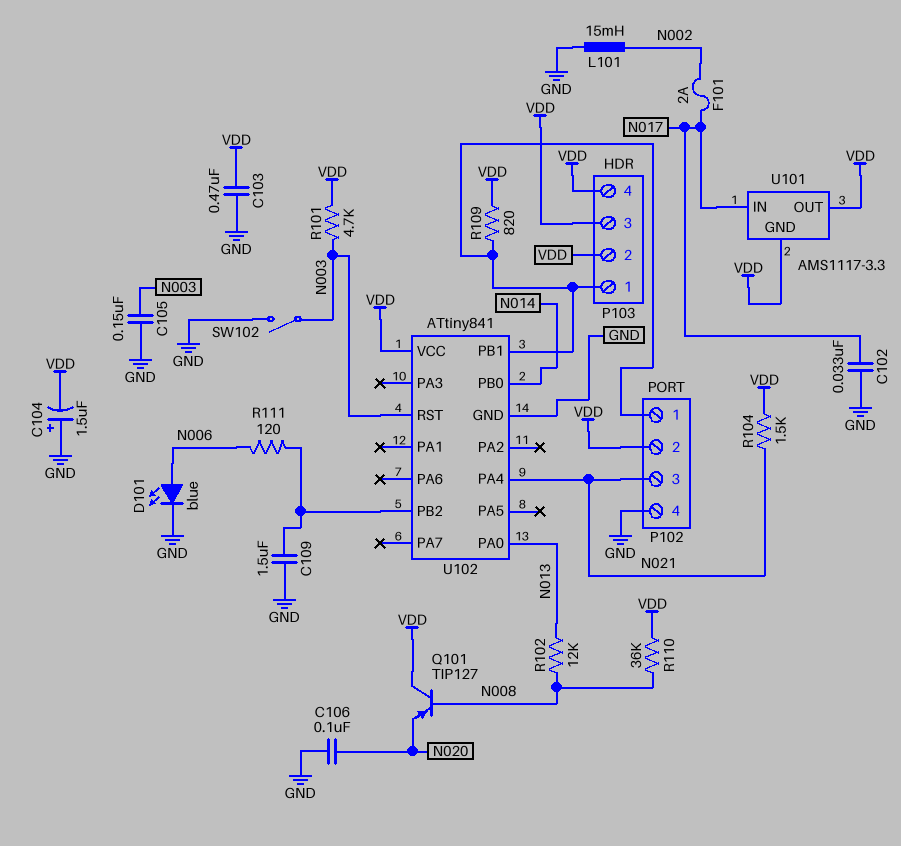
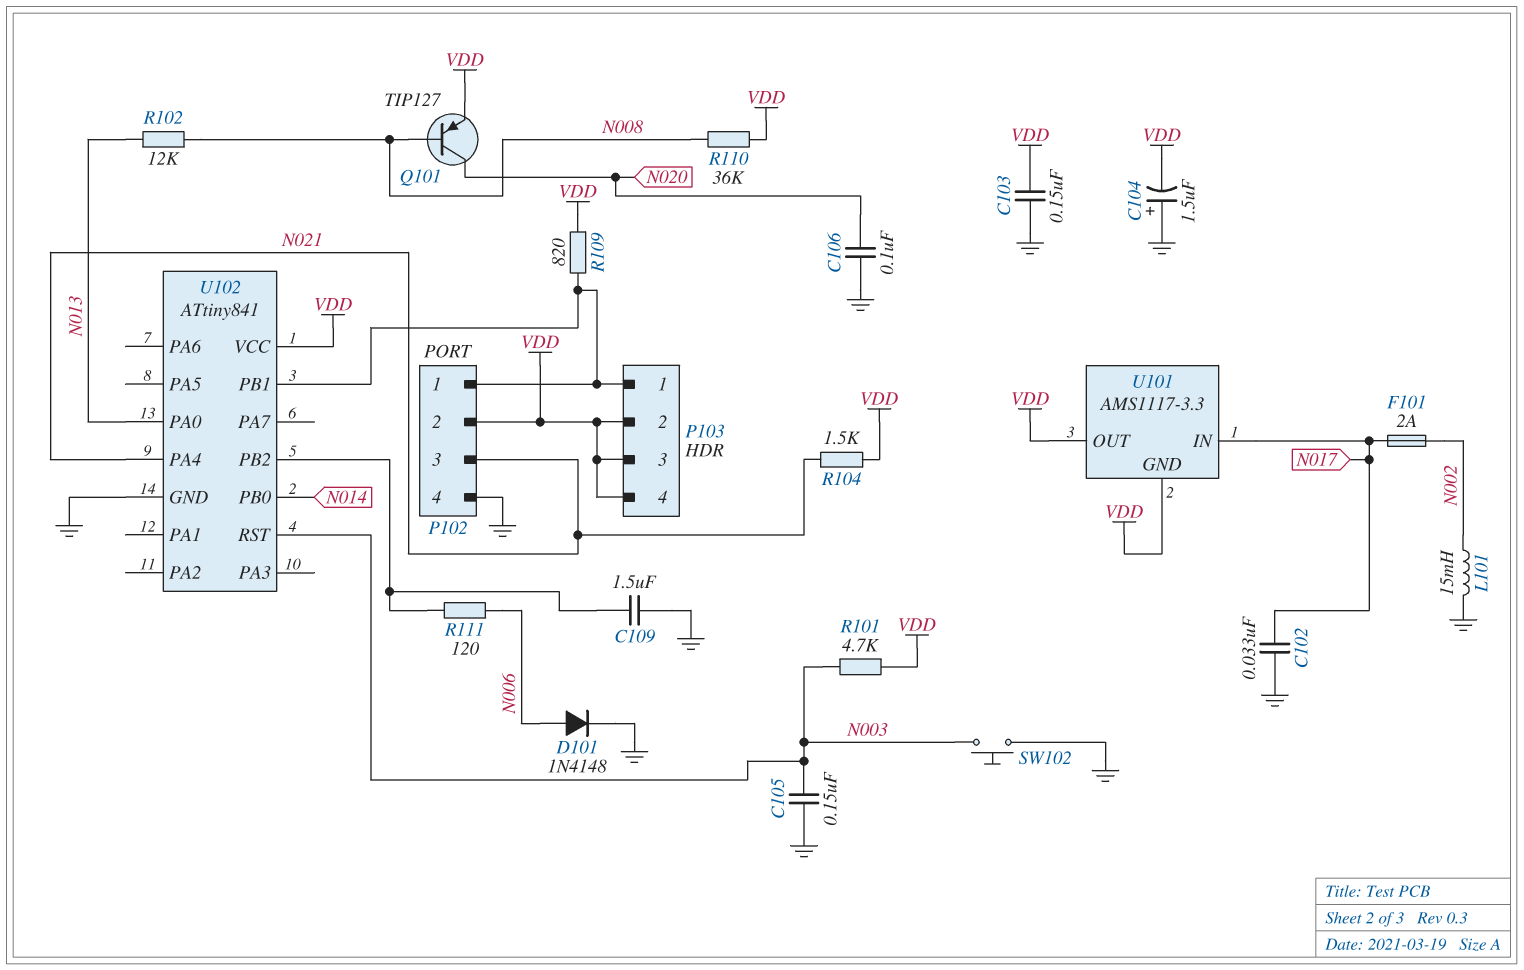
C103: 470nF (GND, VDD) -> 150nF (GND, VDD)
D101: LED blue (A N006, K GND) -> diode 1N4148 (A N006, K GND)
Q101: PNP TIP127 (B N008, C VDD, E N020) -> PNP TIP127 (B N008, C N020, E VDD)
SW102: switch (GND, N003) -> button (GND, N003)

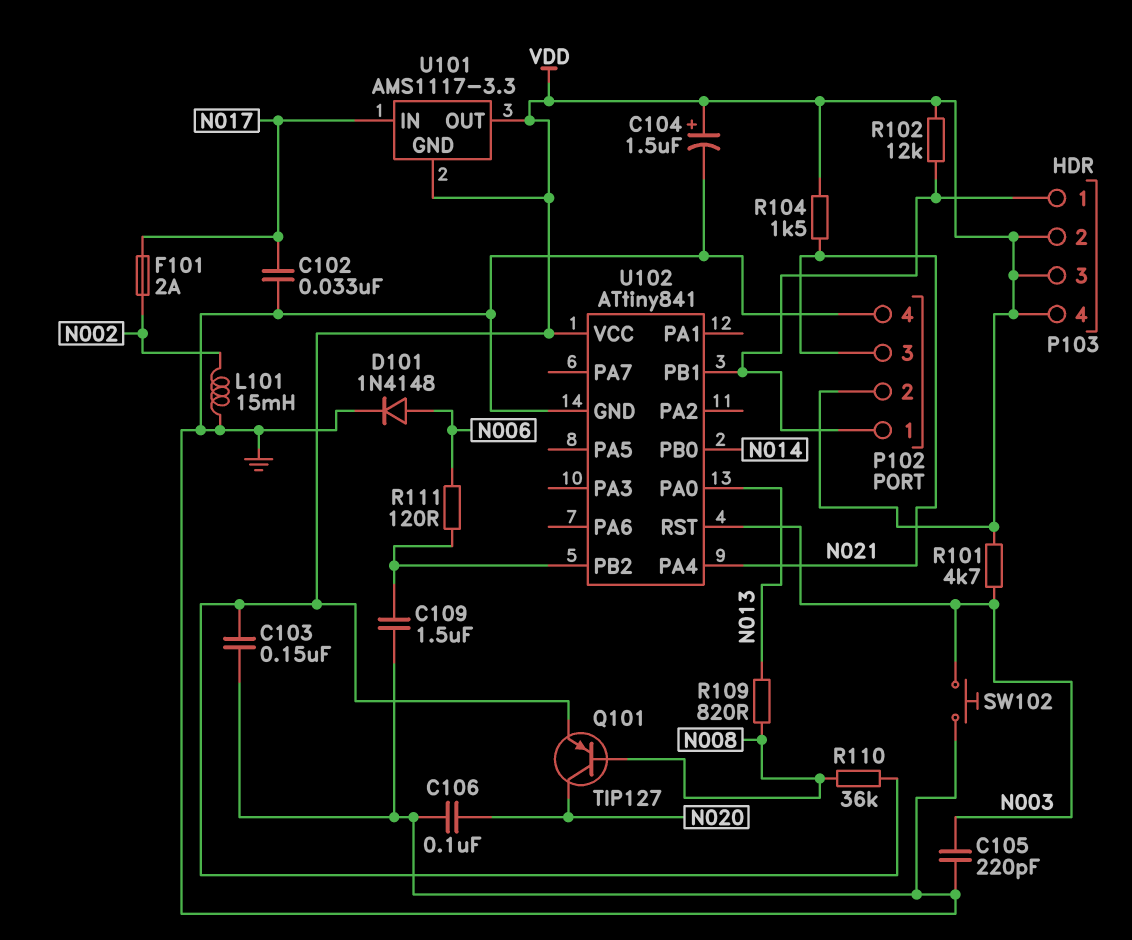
C104: 1.5uF (plus GND, minus VDD) -> 1.5uF (plus VDD, minus GND)
C105: 150nF (GND, N003) -> 220pF (GND, N003)
R102: 12k (N008, N013) -> 12k (P102/1, VDD)
R109: 820 (P102/1, VDD) -> 820 (N008, N013)

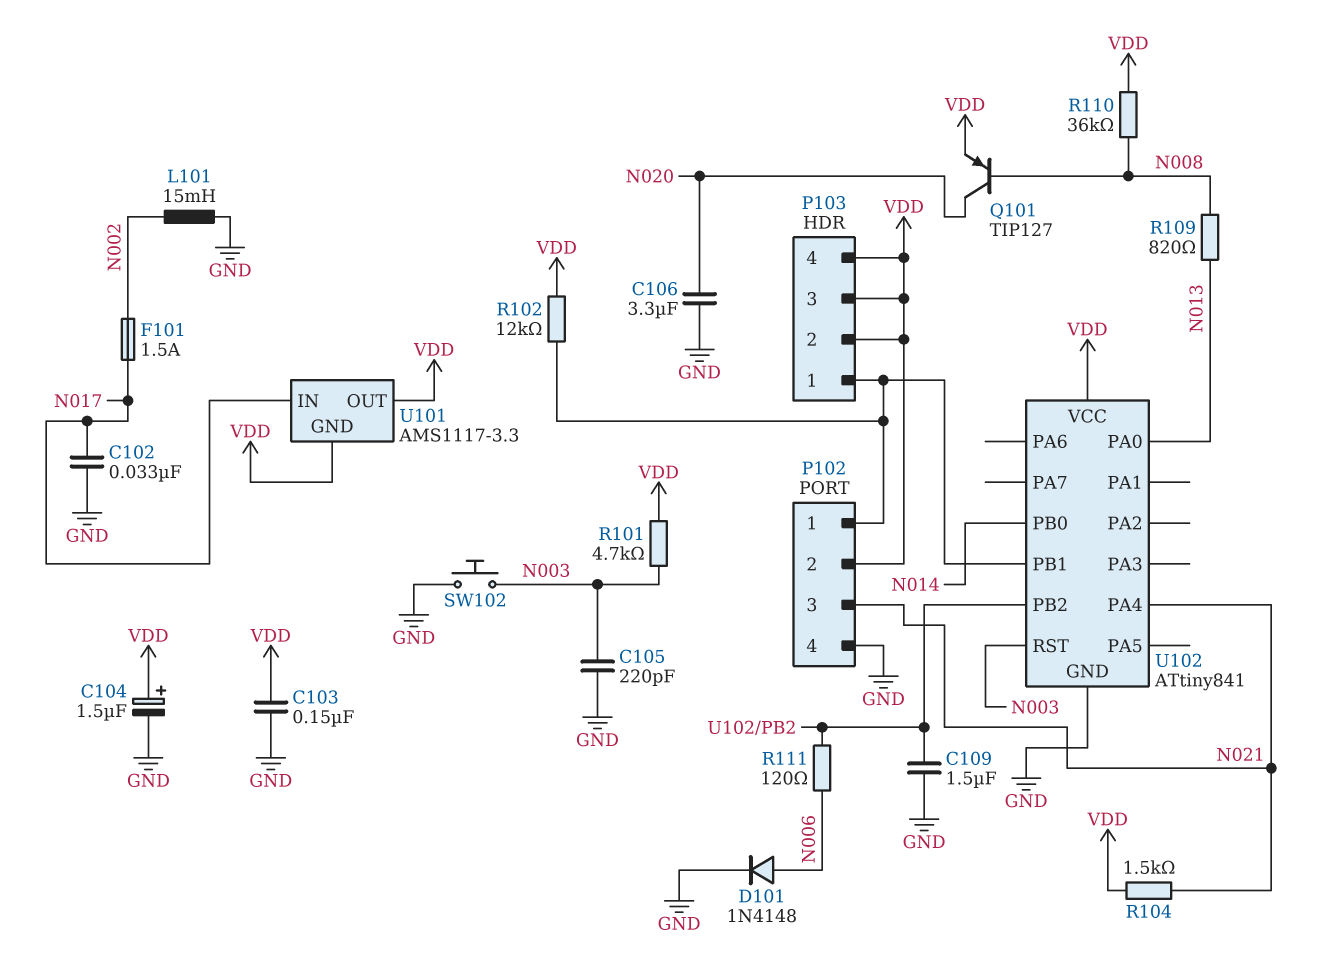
C106: 100nF (GND, N020) -> 3.3uF (GND, N020)
F101: 2A (N002, N017) -> 1.5A (N002, N017)

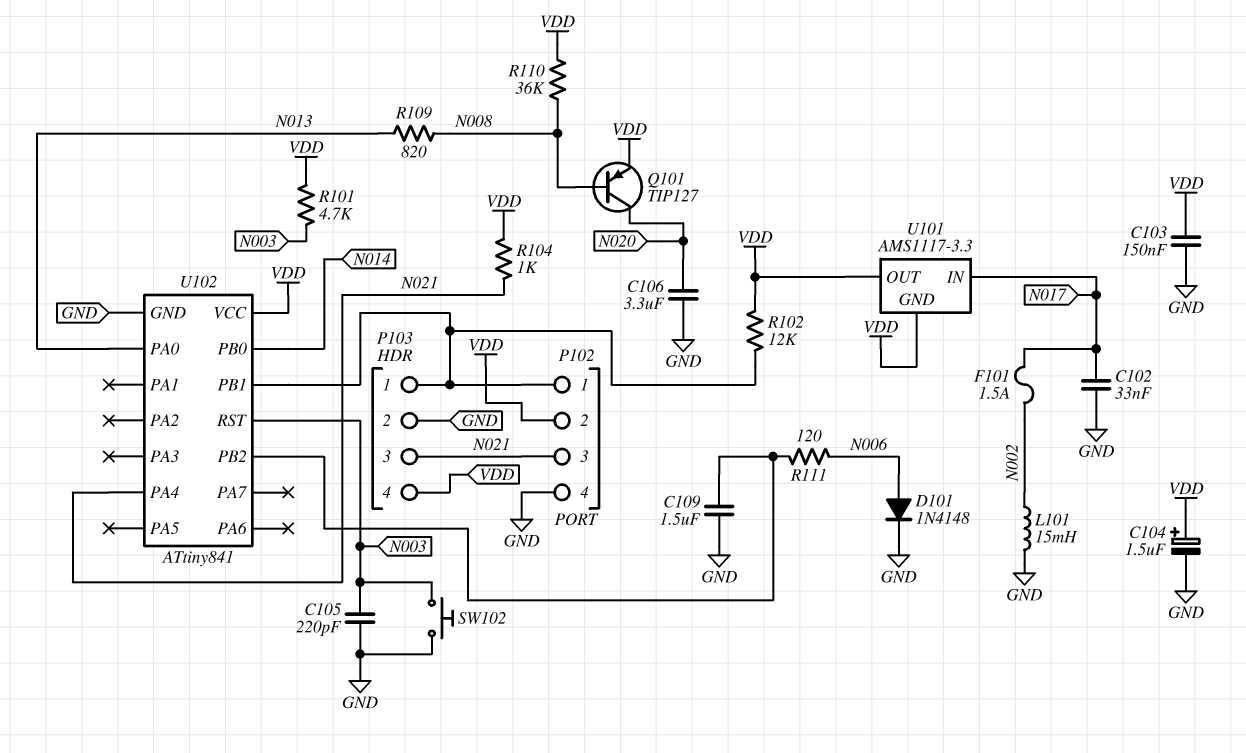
P103 pin 2: VDD -> GND
P103 pin 3: VDD -> N021
R104: 1.5k (N021, VDD) -> 1k (N021, VDD)

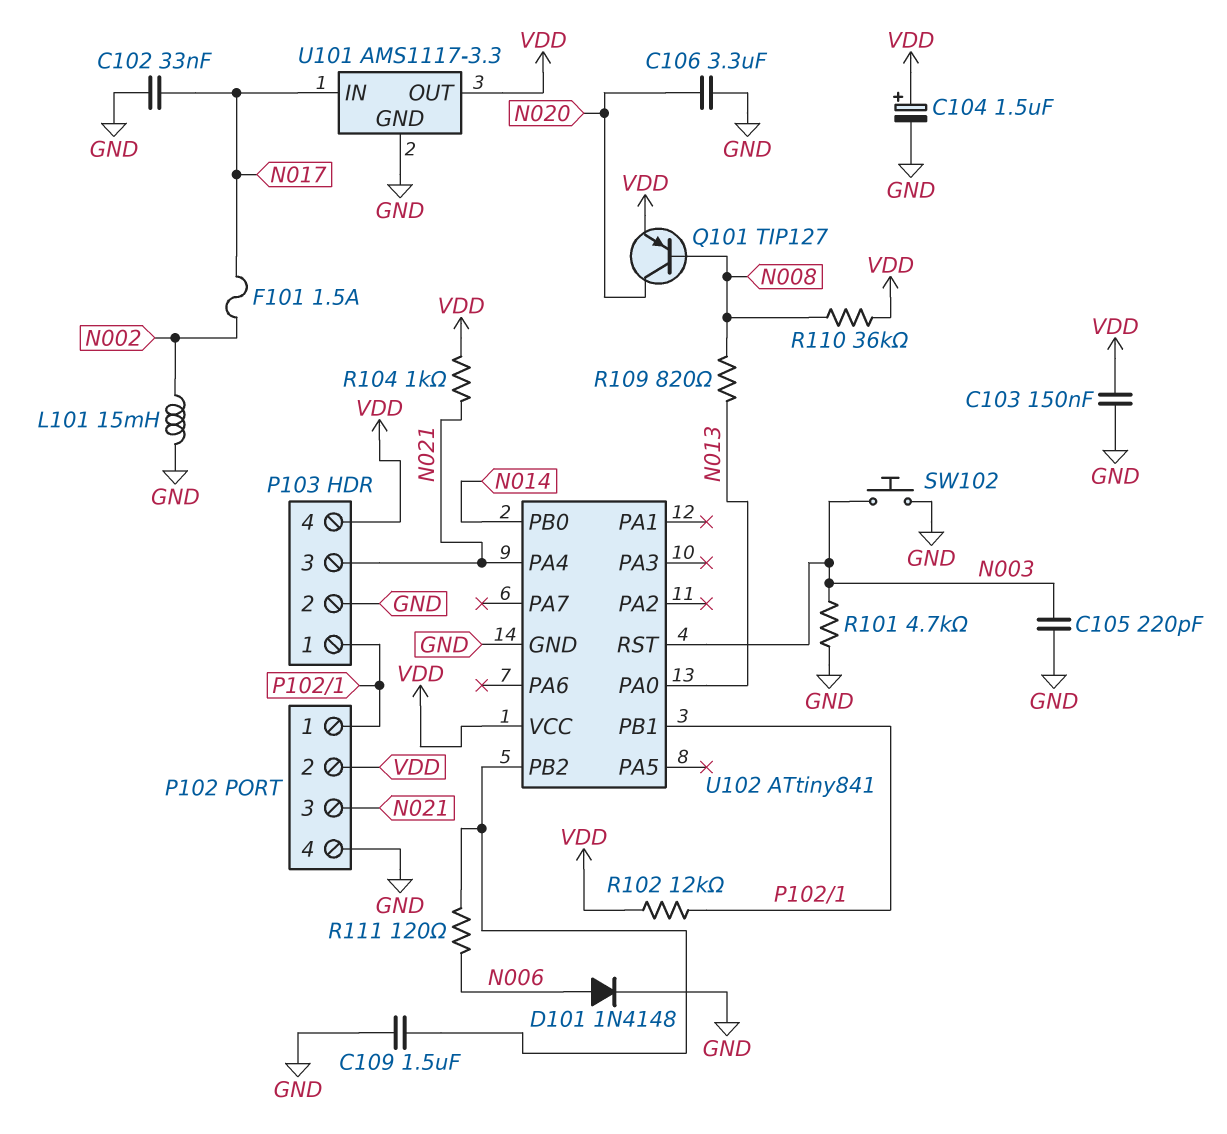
R101: 4.7k (N003, VDD) -> 4.7k (GND, N003)
U101 pin GND: VDD -> GND

